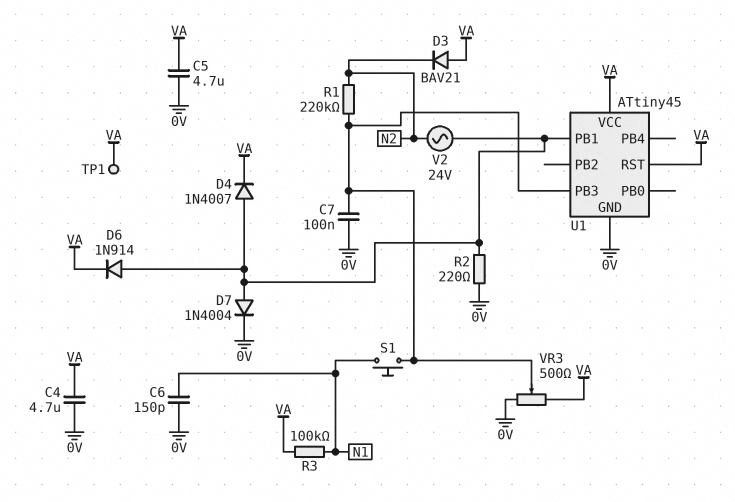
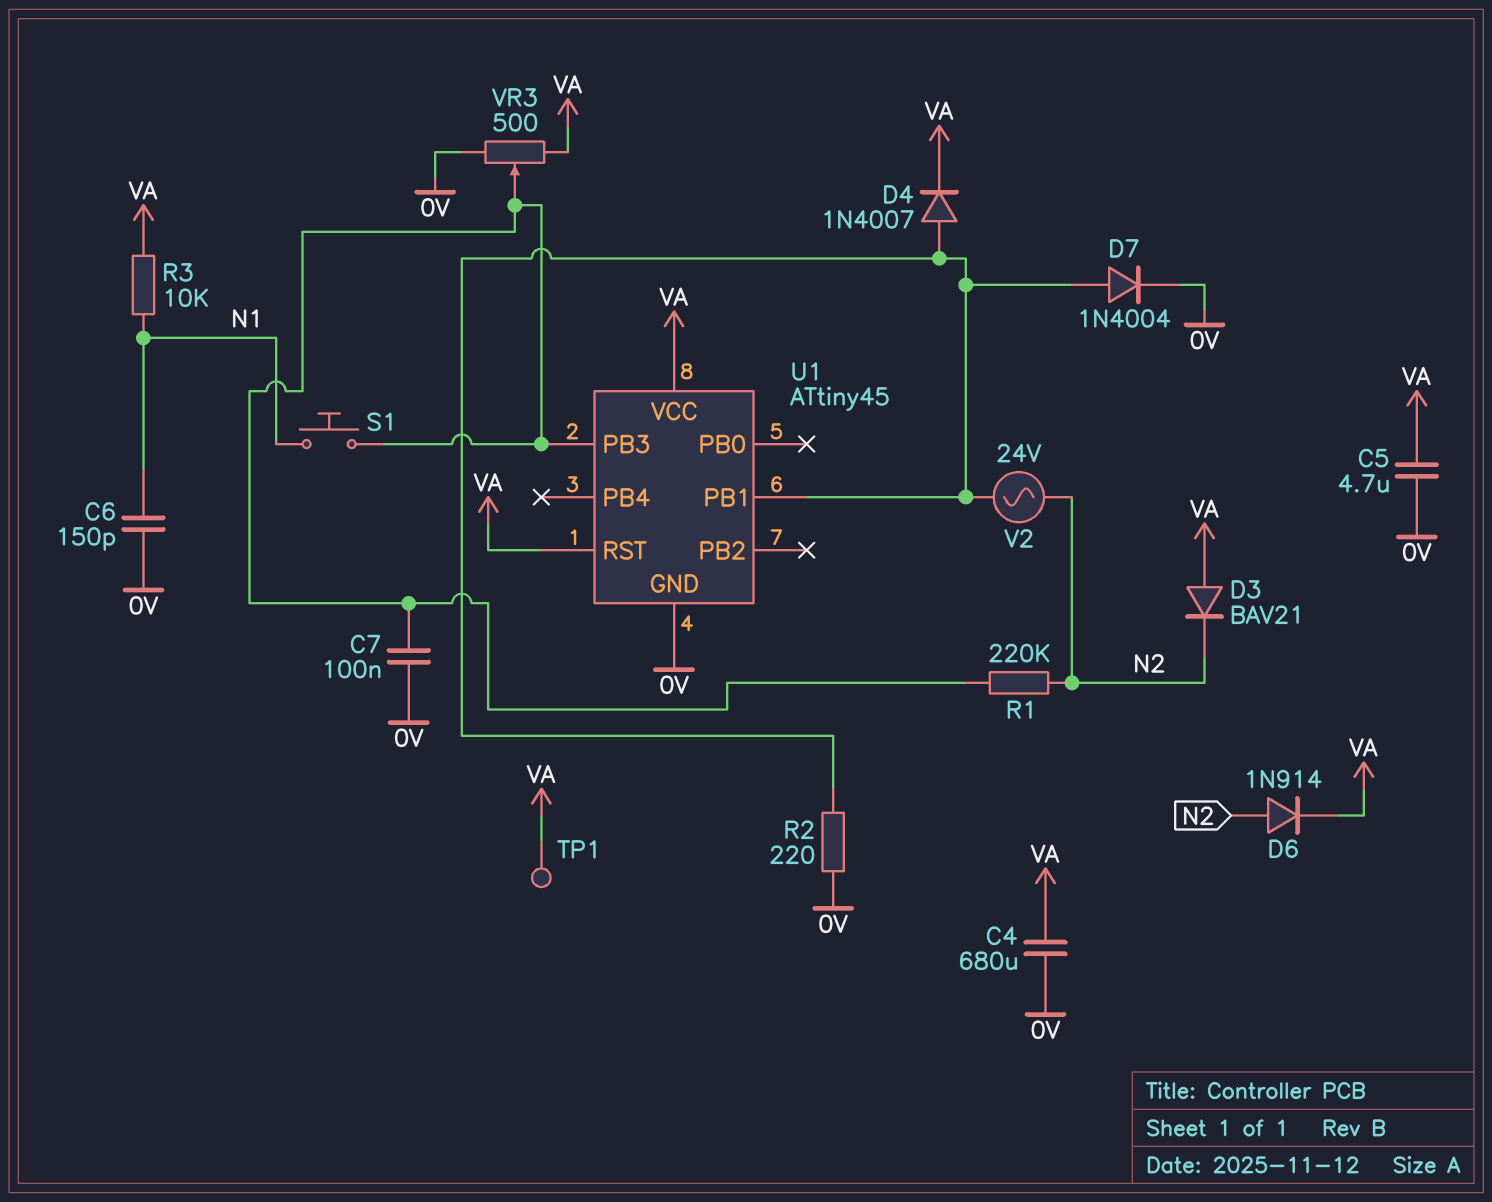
C4: 4.7uF (0V, VA) -> 680uF (0V, VA)
D6: diode 1N914 (A U1/PB1, K VA) -> diode 1N914 (A N2, K VA)
R3: 100k (N1, VA) -> 10k (N1, VA)

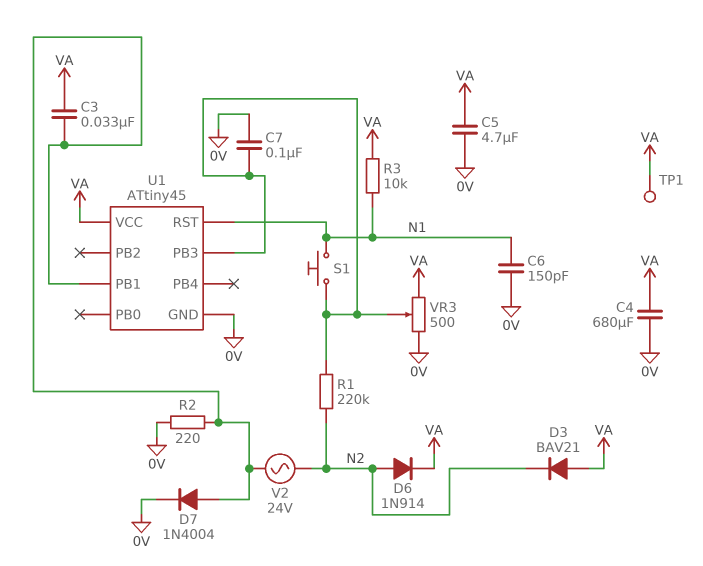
C3: none -> 33nF (U1/PB1, VA)
D4: diode 1N4007 (A U1/PB1, K VA) -> none
U1 pin RST: VA -> N1

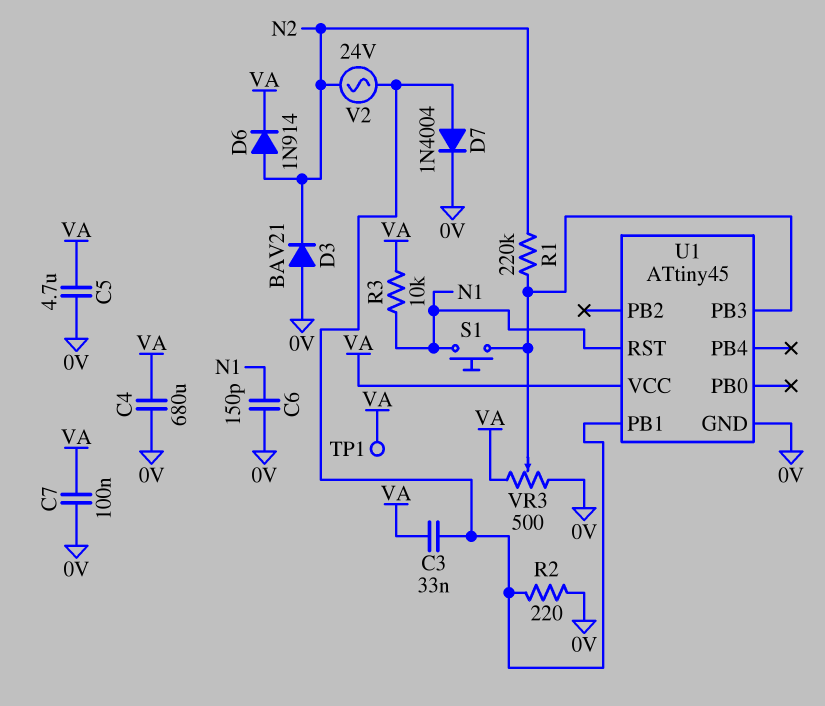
C7: 100nF (0V, U1/PB3) -> 100nF (0V, VA)
D3: diode BAV21 (A VA, K N2) -> diode BAV21 (A 0V, K N2)

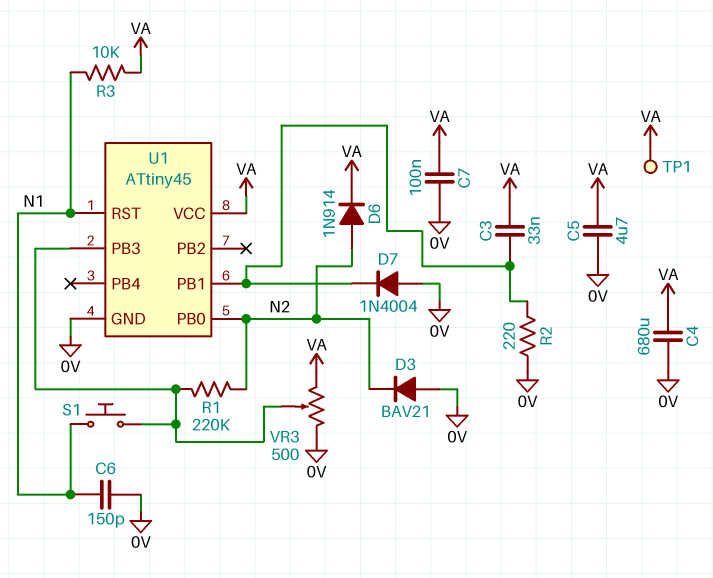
D7: diode 1N4004 (A U1/PB1, K 0V) -> diode 1N4004 (A 0V, K U1/PB1)
U1 pin PB0: none -> N2
V2: AC 24V (N2, U1/PB1) -> none

